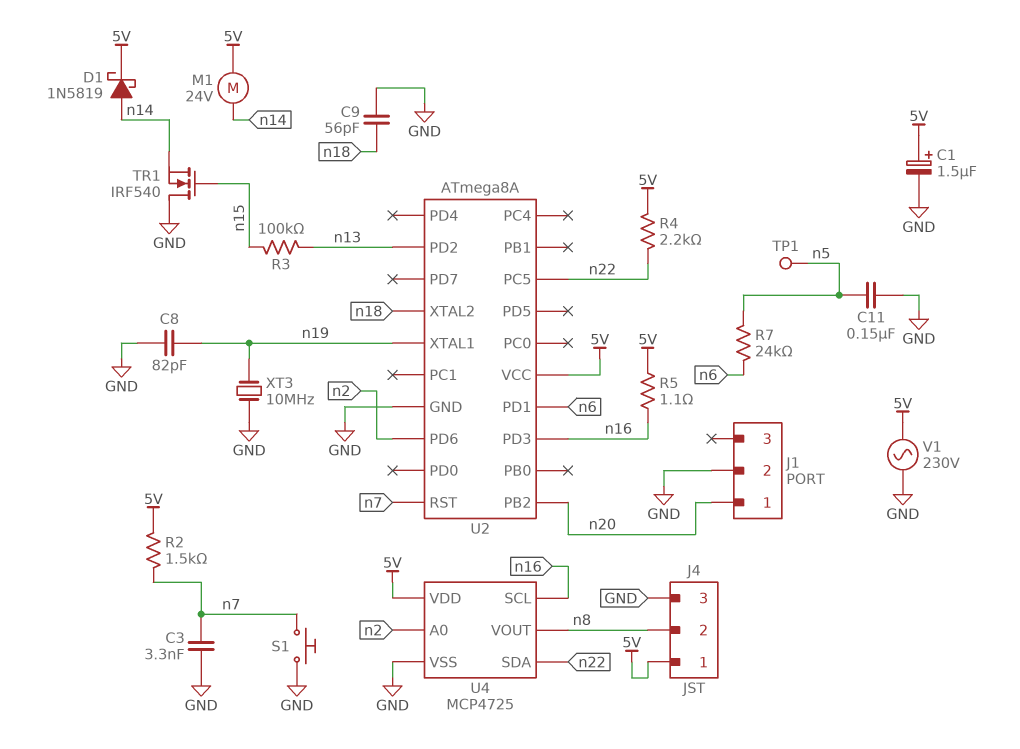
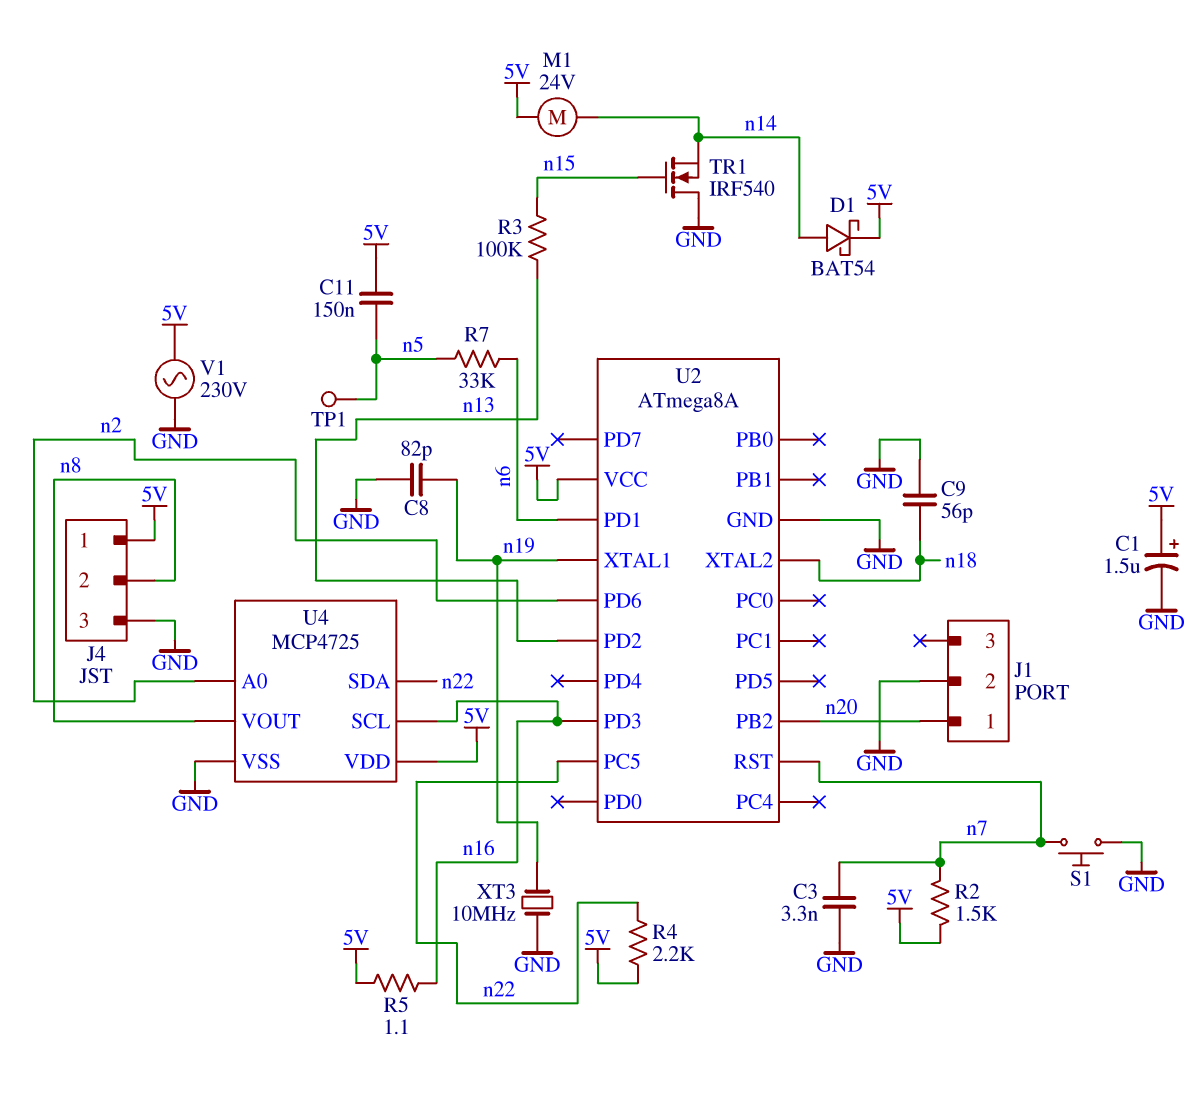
C11: 150nF (GND, n5) -> 150nF (5V, n5)
D1: schottky 1N5819 (A n14, K 5V) -> schottky BAT54 (A n14, K 5V)
R7: 24k (n5, n6) -> 33k (n5, n6)

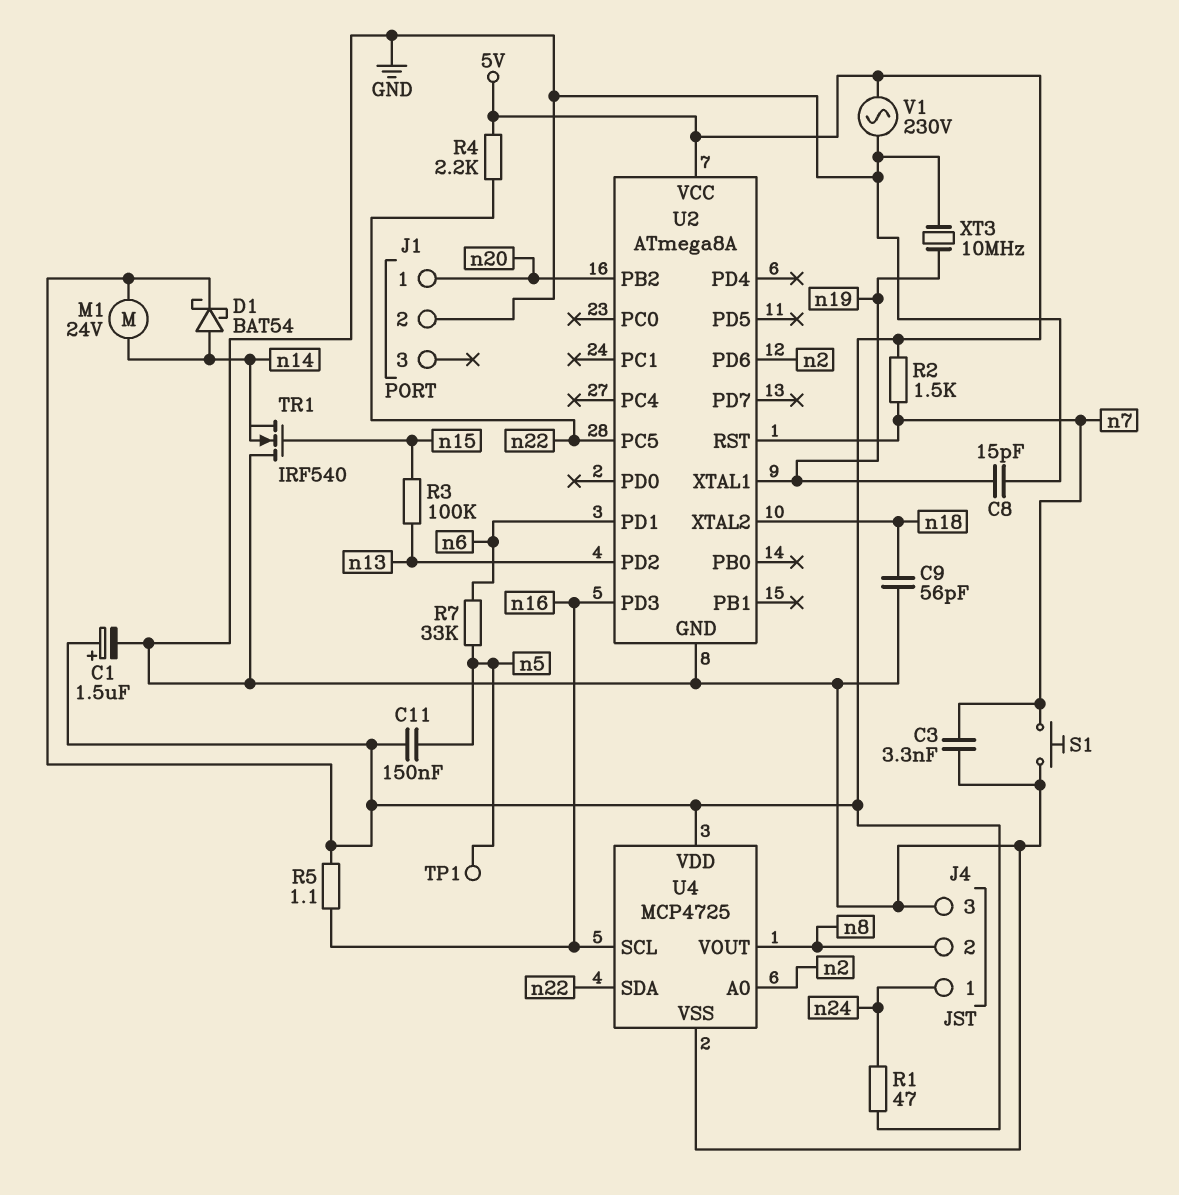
C8: 82pF (GND, n19) -> 15pF (GND, n19)
J4 pin 1: 5V -> n24
R1: none -> 47 (5V, n24)

